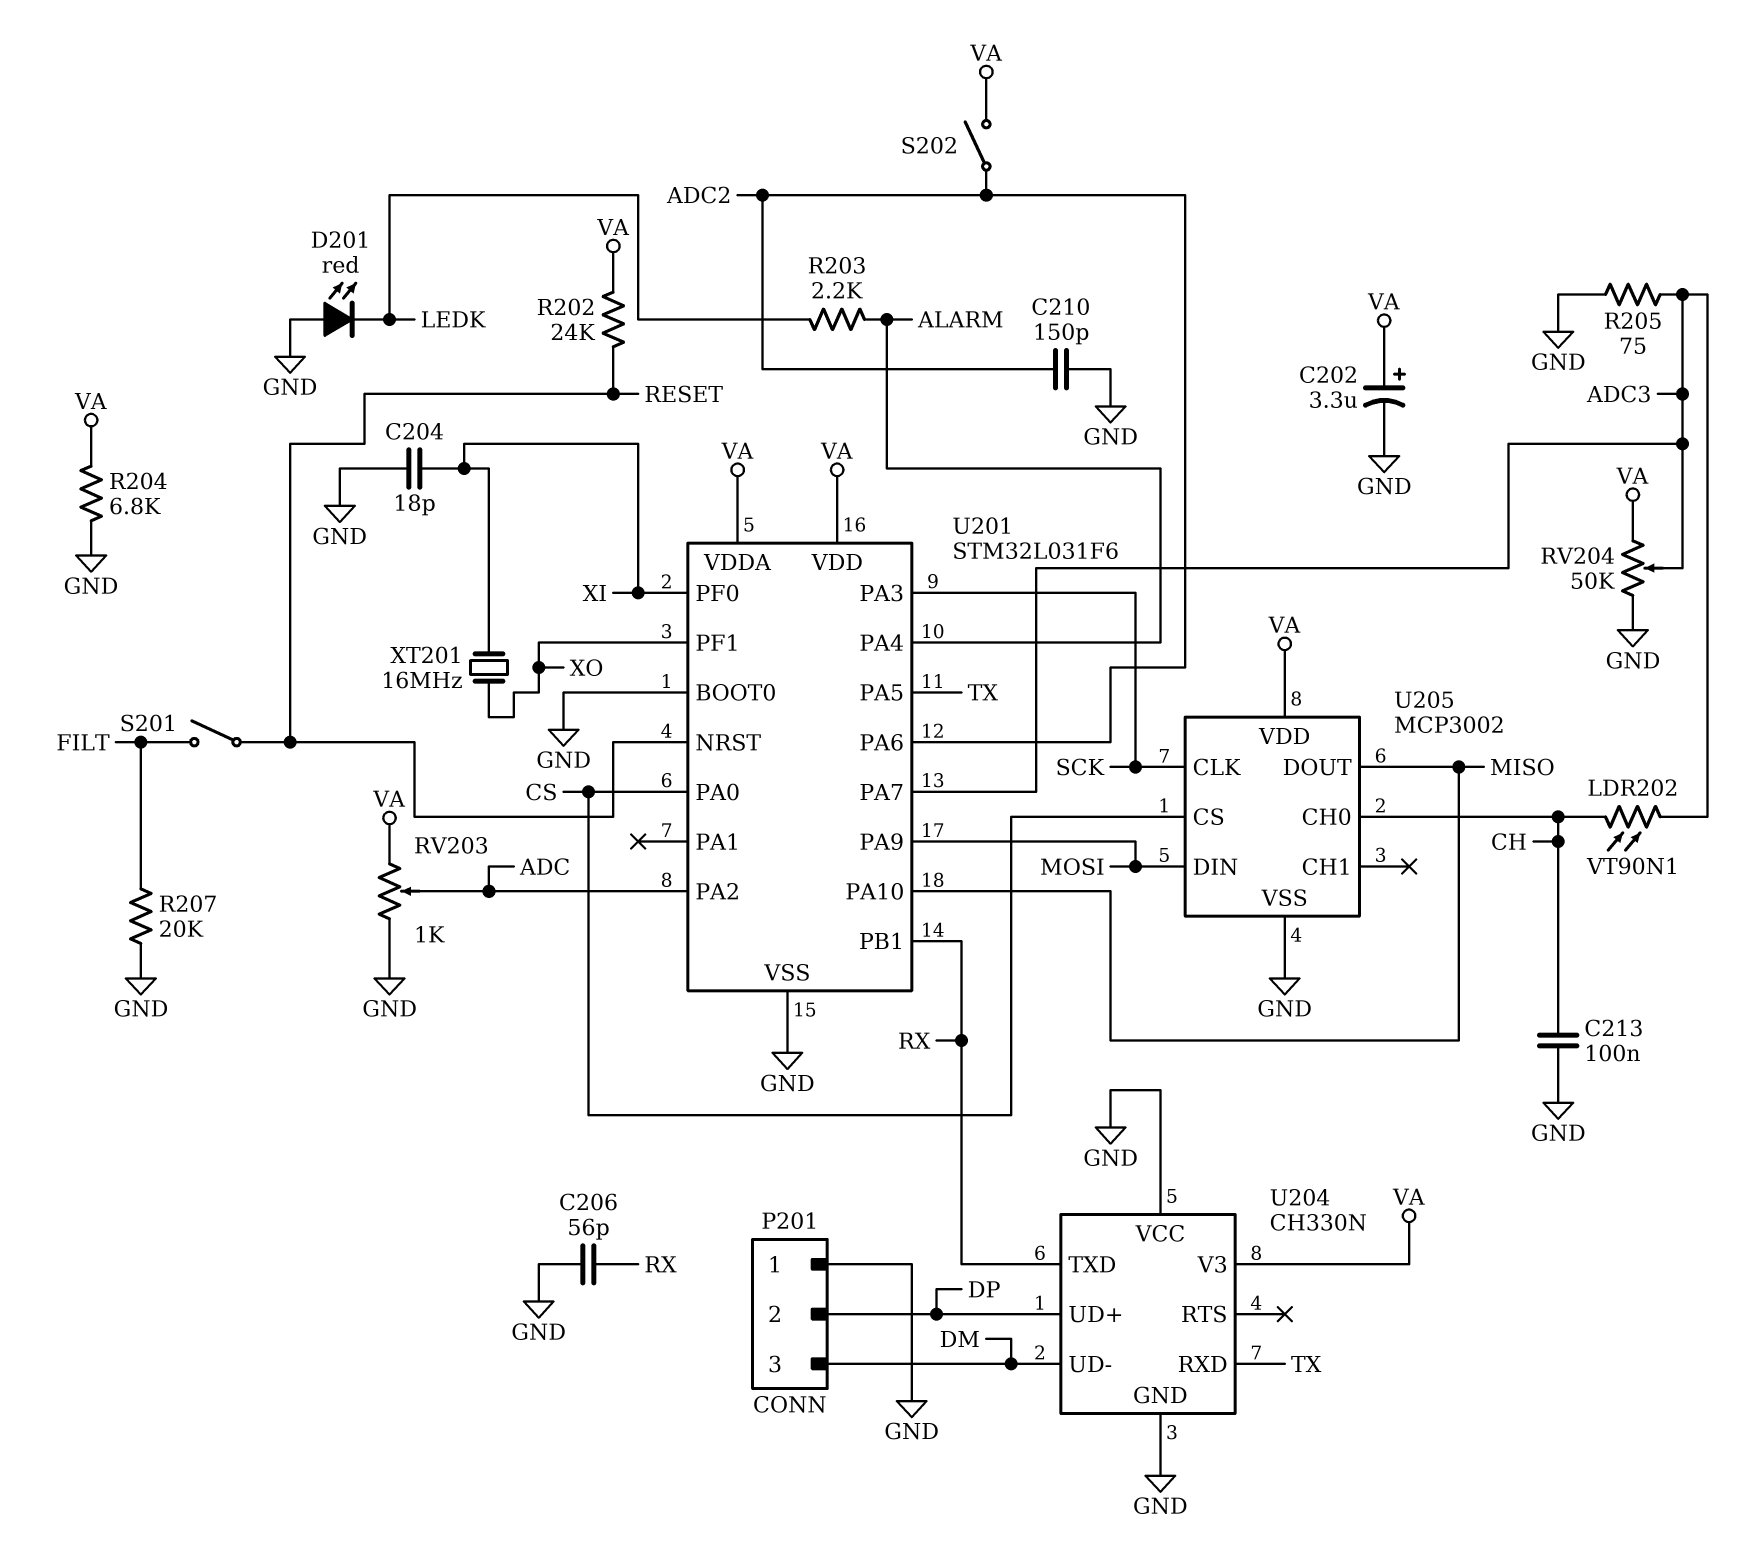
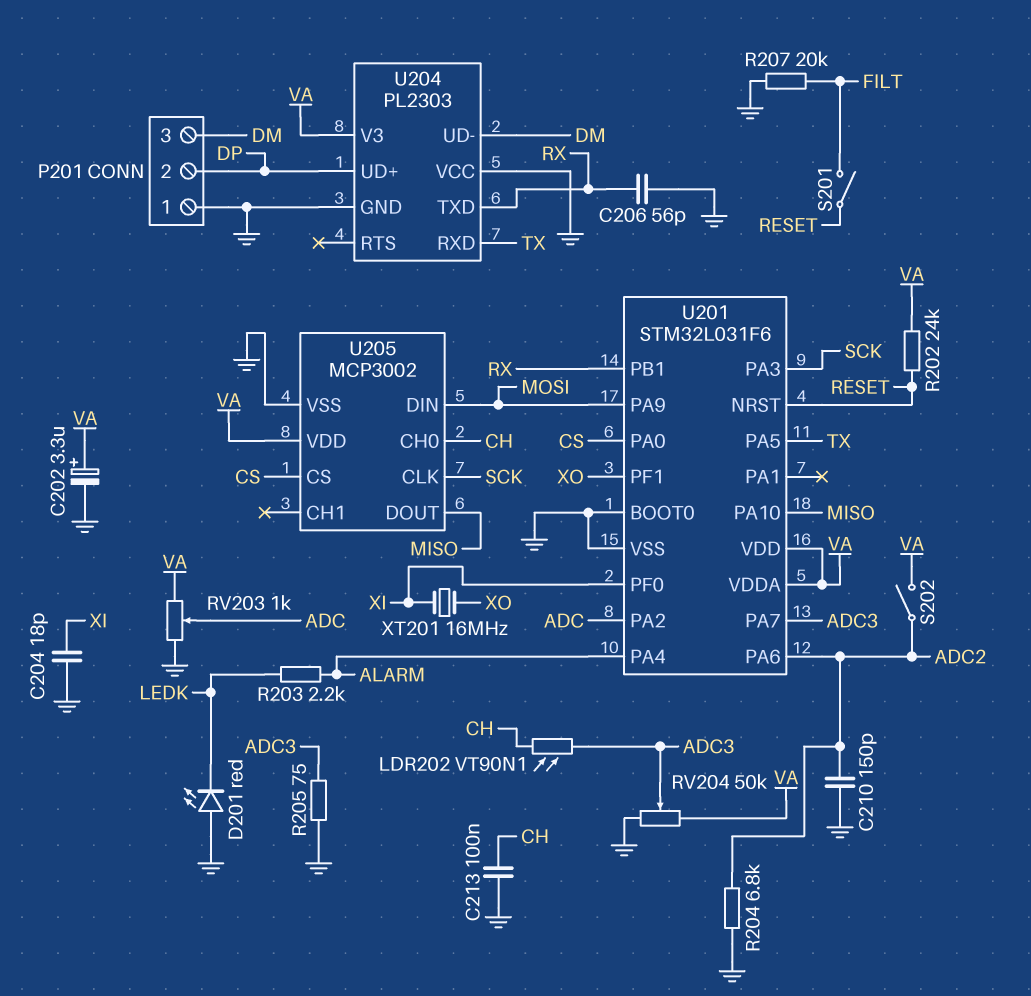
R204: 6.8k (GND, VA) -> 6.8k (ADC2, GND)
U204: CH330N -> PL2303

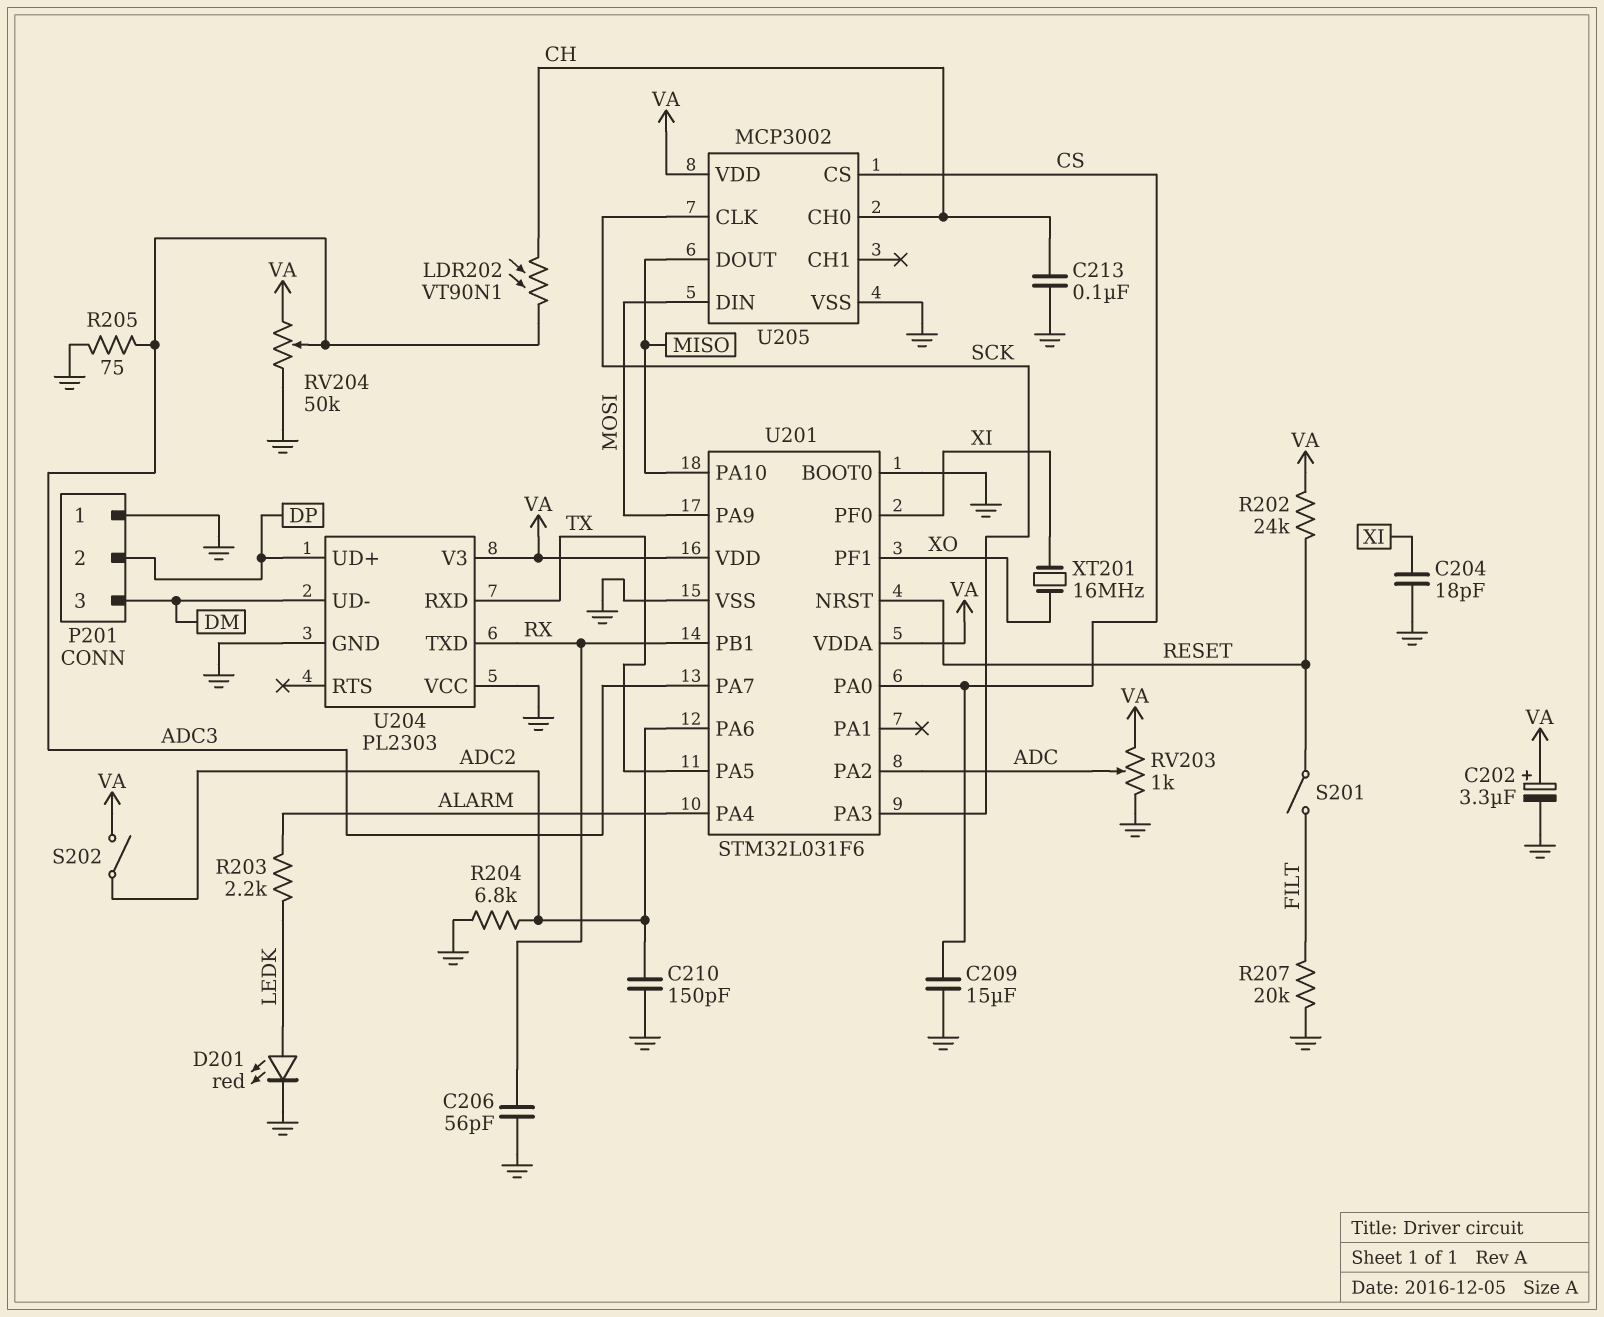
C209: none -> 15uF (CS, GND)
D201: LED red (A GND, K LEDK) -> LED red (A LEDK, K GND)

